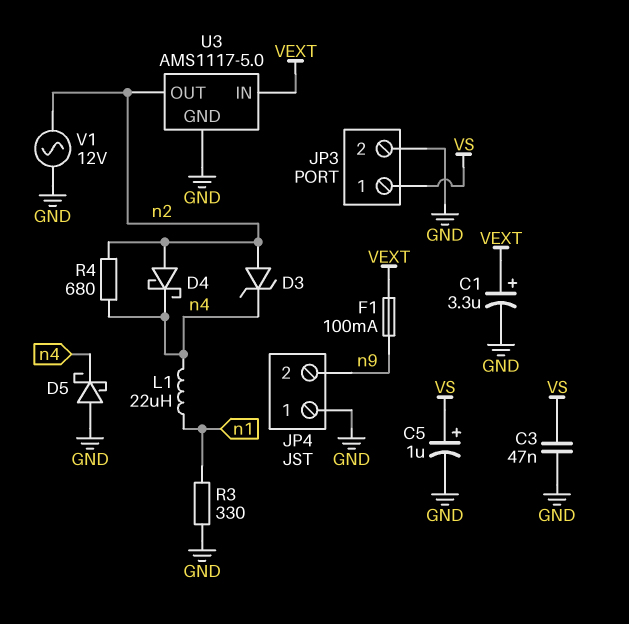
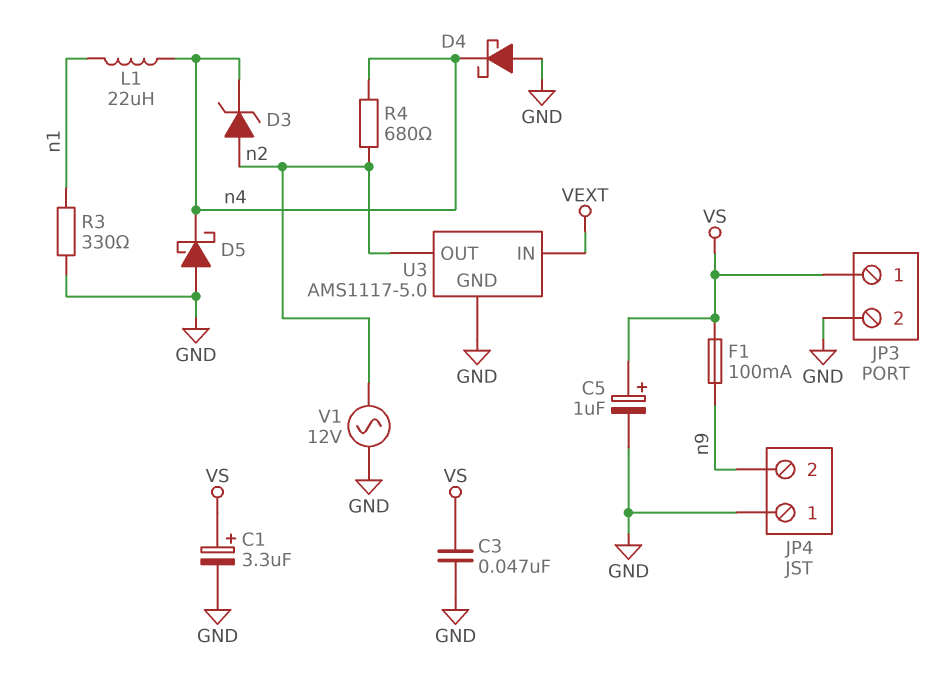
C1: 3.3uF (plus VEXT, minus GND) -> 3.3uF (plus VS, minus GND)
D4: schottky (A n2, K n4) -> schottky (A GND, K n4)
F1: 100mA (VEXT, n9) -> 100mA (VS, n9)

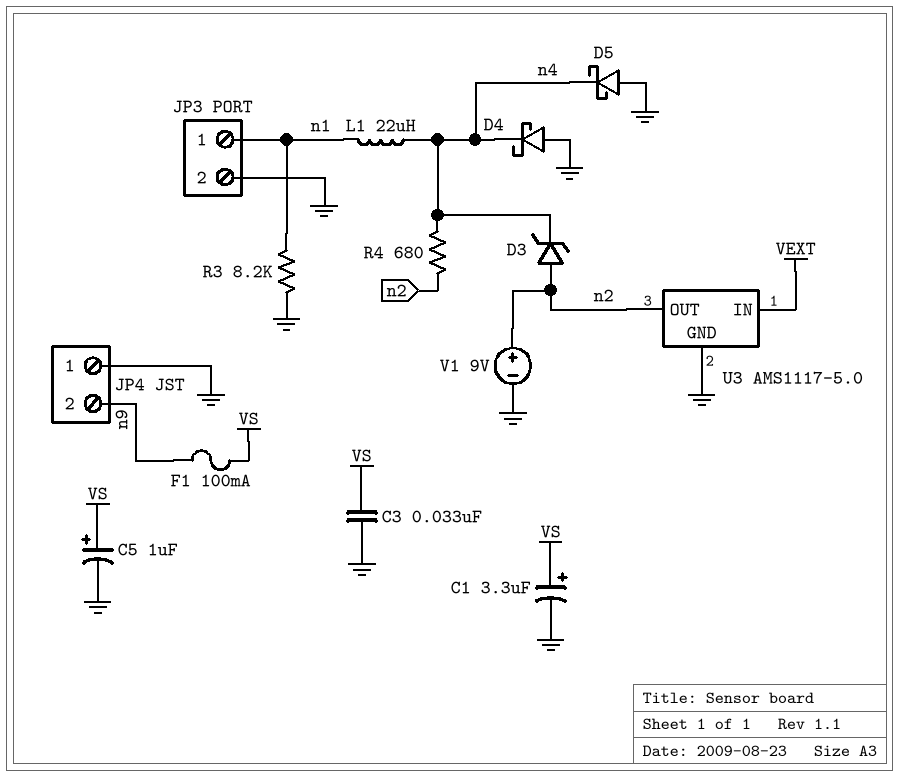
C3: 47nF (GND, VS) -> 33nF (GND, VS)
JP3 pin 1: VS -> n1
R3: 330 (GND, n1) -> 8.2k (GND, n1)
V1: AC 12V (GND, n2) -> 9V (plus n2, minus GND)

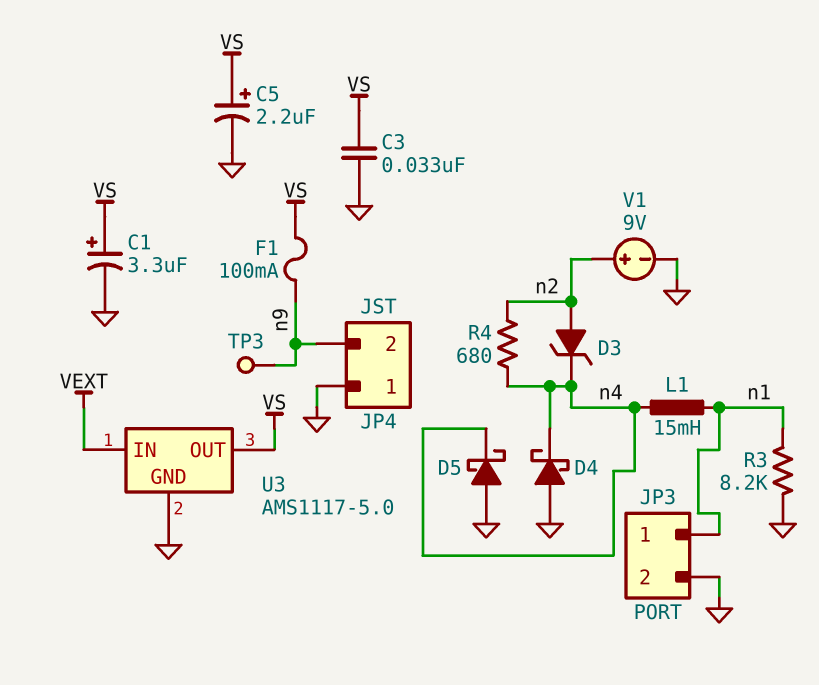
C5: 1uF (plus VS, minus GND) -> 2.2uF (plus VS, minus GND)
L1: 22uH (n1, n4) -> 15mH (n1, n4)
TP3: none -> test point (n9)
U3 pin OUT: n2 -> VS

